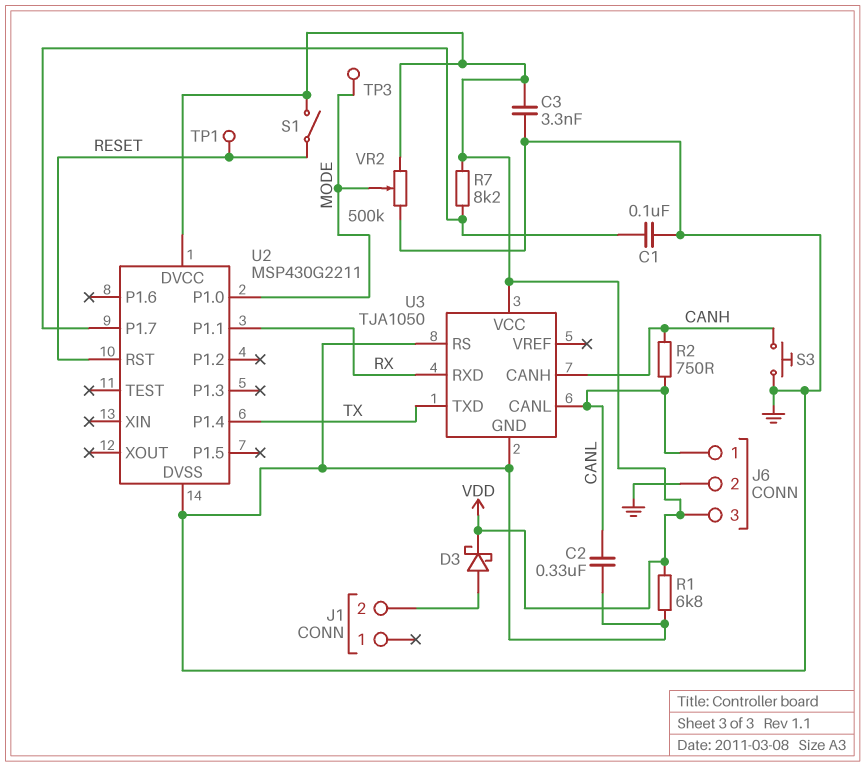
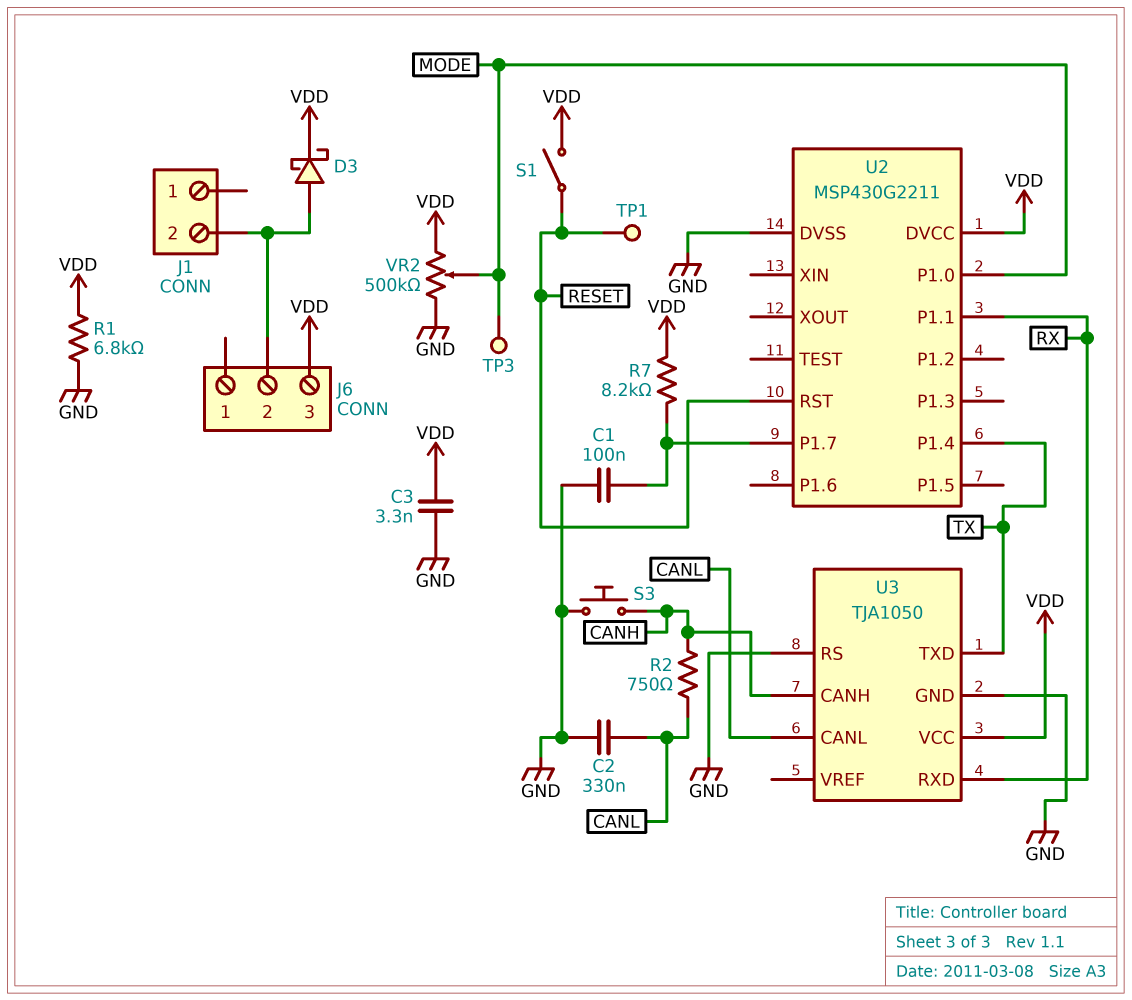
J6 pin 1: CANL -> none
J6 pin 2: GND -> J1/2

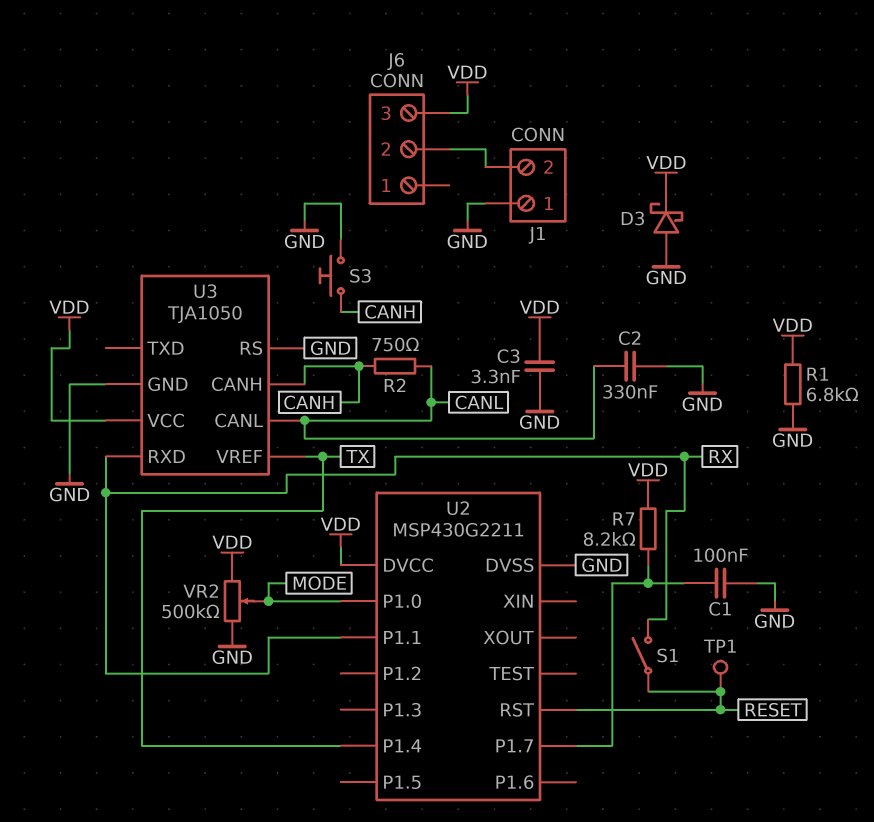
D3: schottky (A J1/2, K VDD) -> schottky (A GND, K VDD)
J1 pin 1: none -> GND
S1: switch (RESET, VDD) -> switch (RESET, RX)
TP3: test point (MODE) -> none
U3 pin TXD: TX -> none
U3 pin VREF: none -> TX

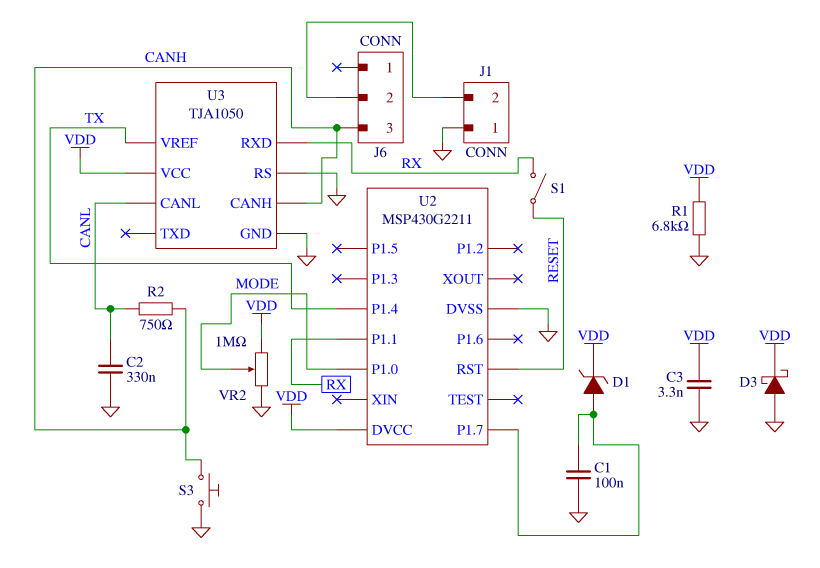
D1: none -> zener (A U2/P1.7, K VDD)
J6 pin 3: VDD -> CANH
R7: 8.2k (U2/P1.7, VDD) -> none
TP1: test point (RESET) -> none
VR2: 500k (GND, VDD, wiper MODE) -> 1M (GND, VDD, wiper MODE)

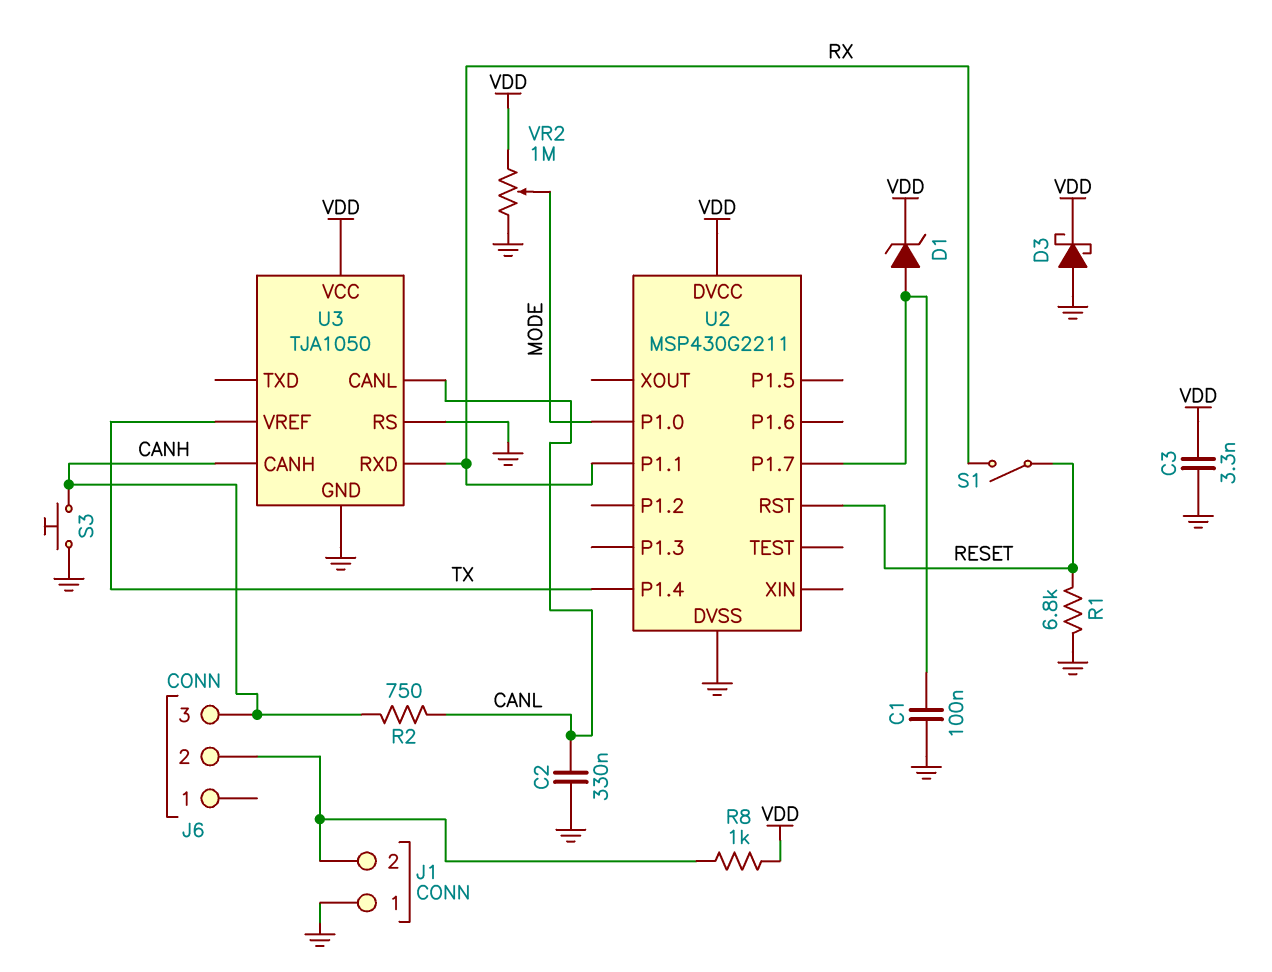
R1: 6.8k (GND, VDD) -> 6.8k (GND, RESET)
R8: none -> 1k (J1/2, VDD)

